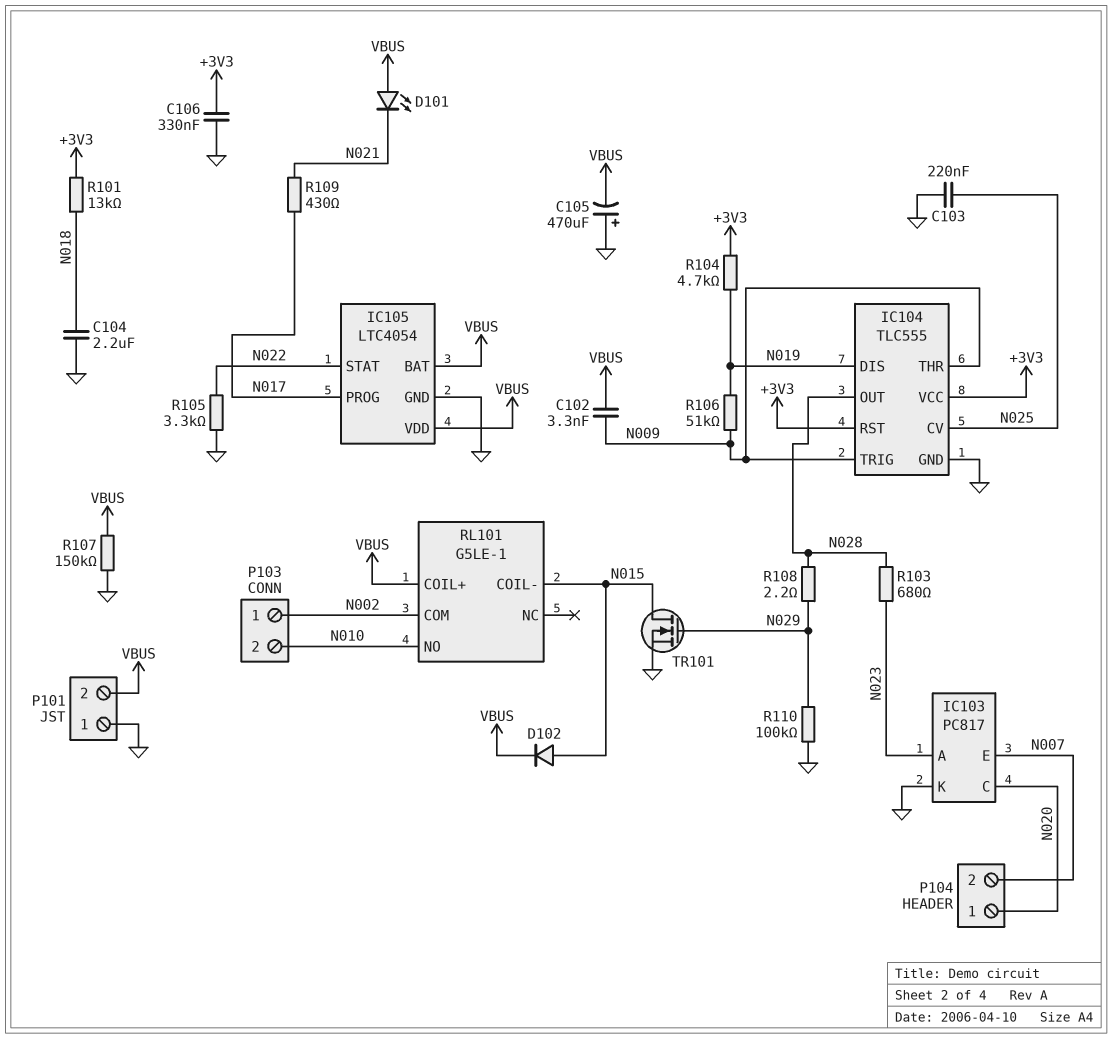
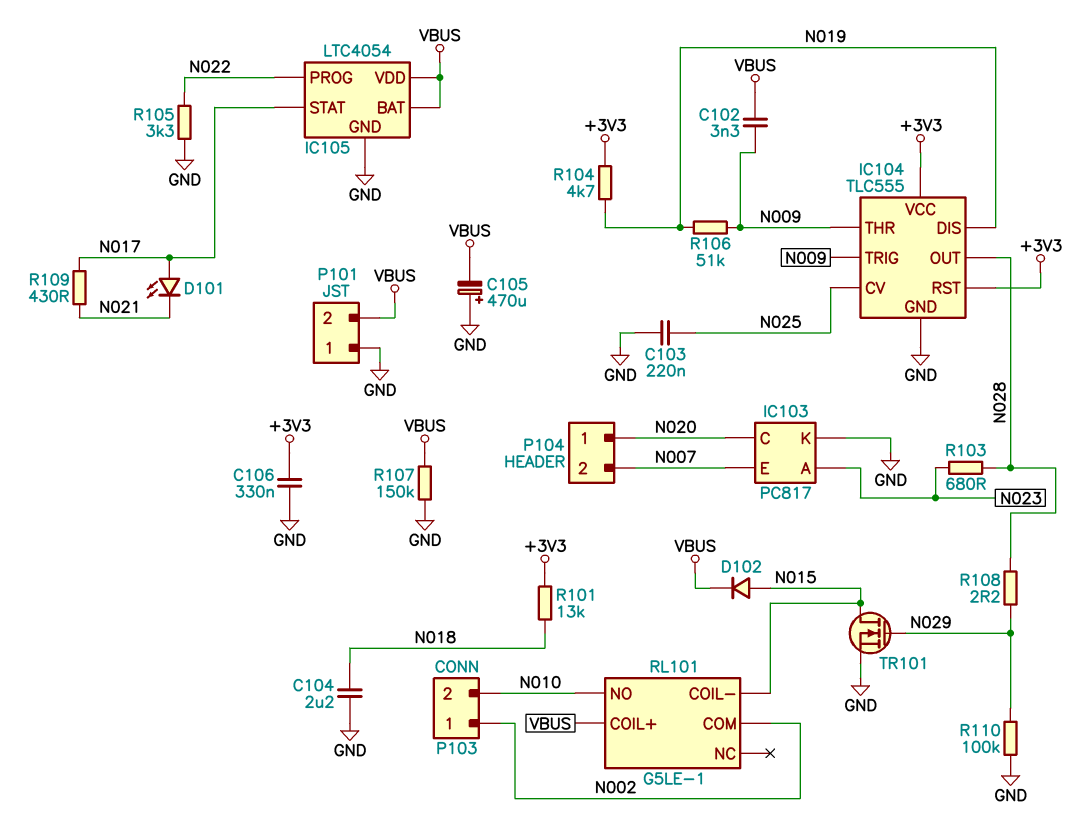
D101: LED (A VBUS, K N021) -> LED (A N017, K N021)
IC105 pin PROG: N017 -> N022
IC105 pin STAT: N022 -> N017

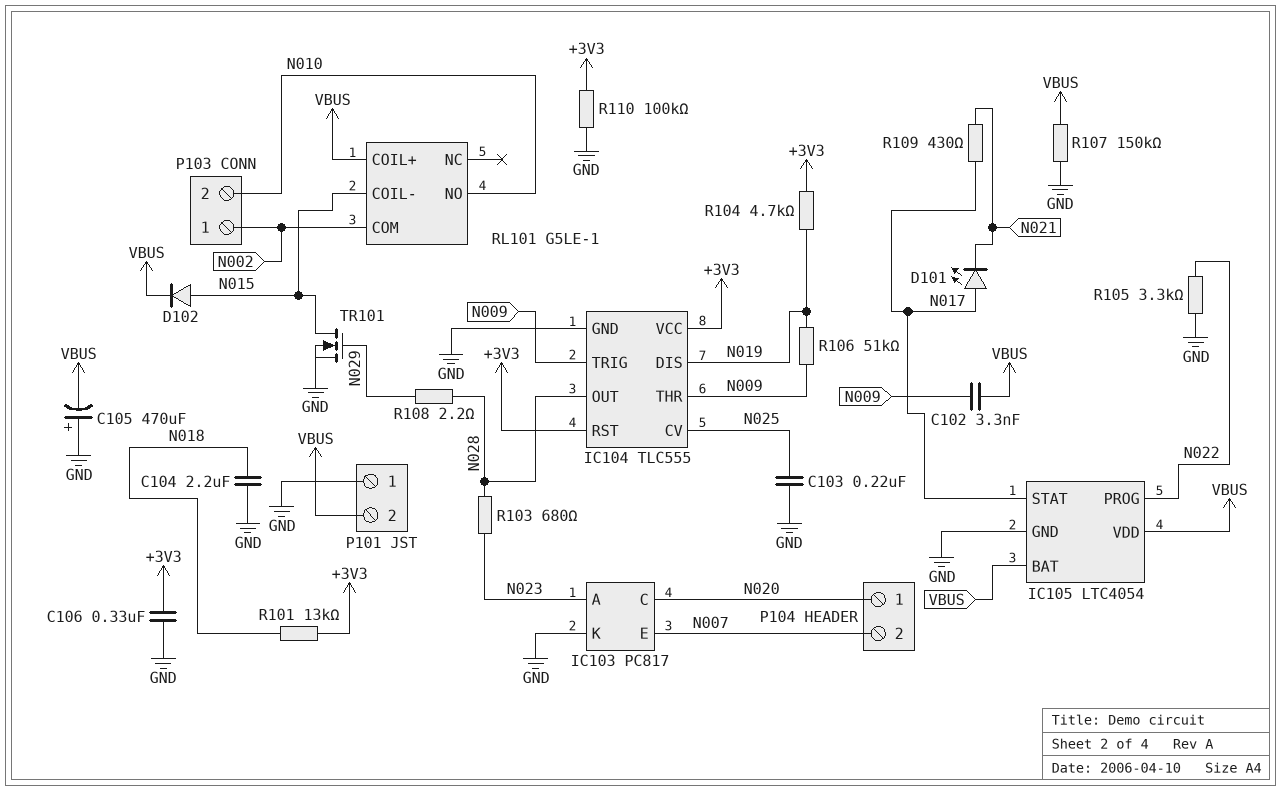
R110: 100k (GND, N029) -> 100k (+3V3, GND)

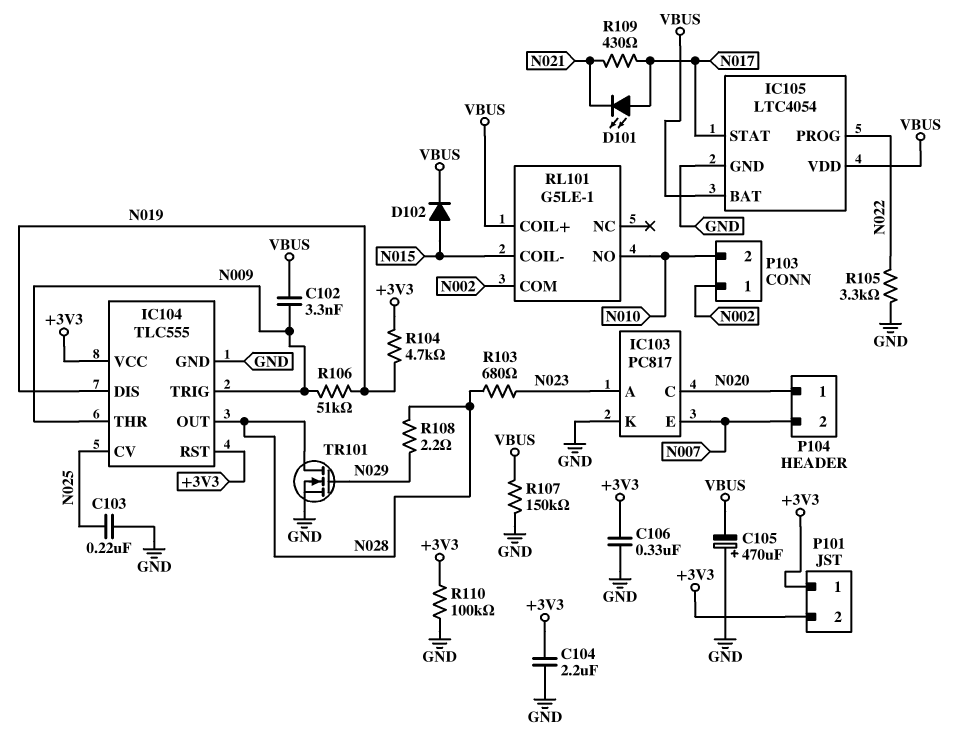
C104: 2.2uF (GND, N018) -> 2.2uF (+3V3, GND)
P101 pin 1: GND -> +3V3
P101 pin 2: VBUS -> +3V3
R101: 13k (+3V3, N018) -> none
TR101: NMOS (G N029, D N015, S GND) -> NMOS (G N029, D N028, S GND)

